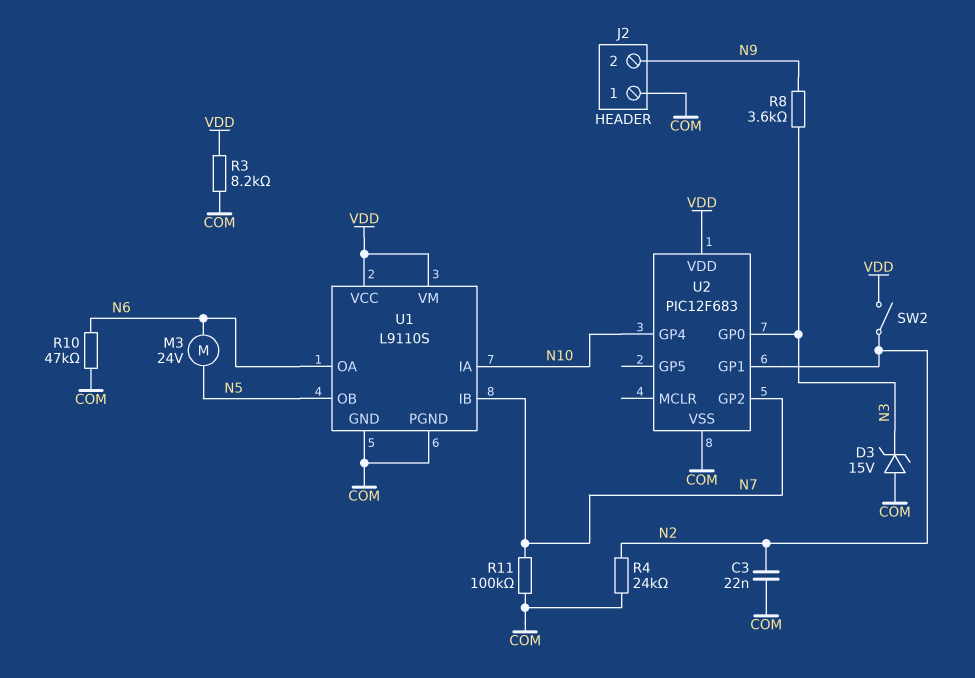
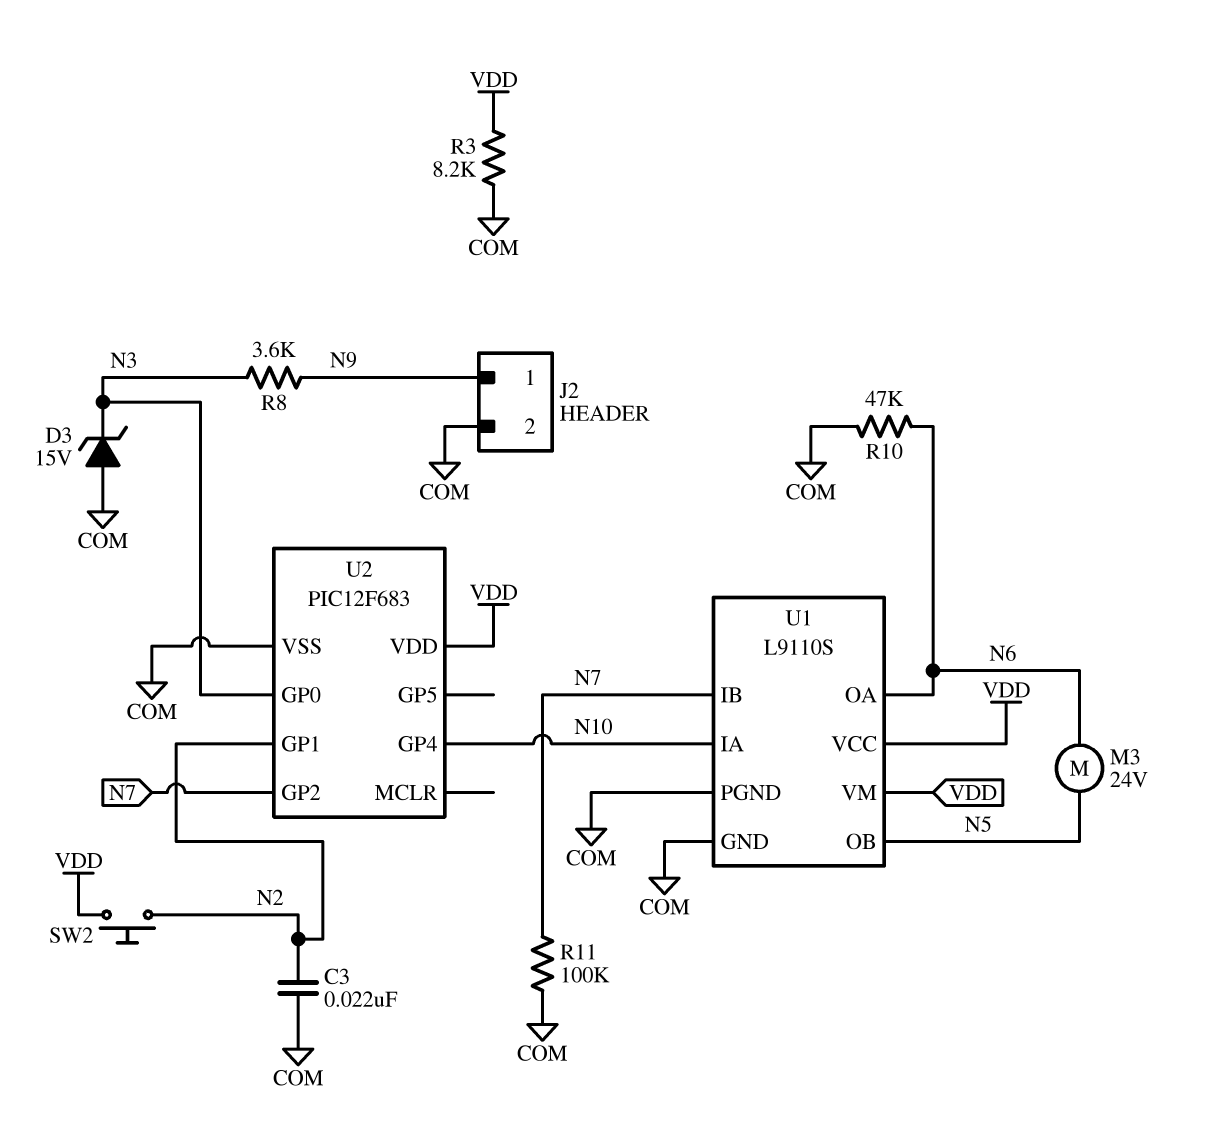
J2 pin 1: COM -> N9
J2 pin 2: N9 -> COM
R4: 24k (COM, N2) -> none
SW2: switch (N2, VDD) -> button (N2, VDD)

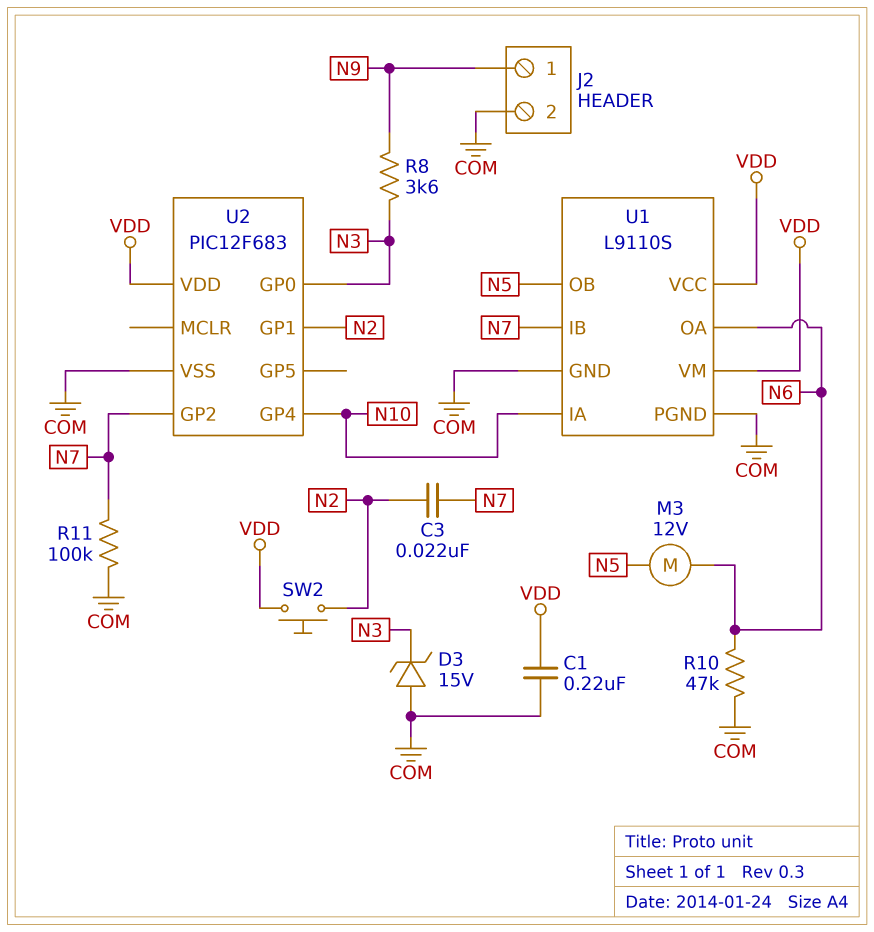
C1: none -> 220nF (COM, VDD)
C3: 22nF (COM, N2) -> 22nF (N2, N7)
M3: motor 24V (N5, N6) -> motor 12V (N5, N6)
R3: 8.2k (COM, VDD) -> none

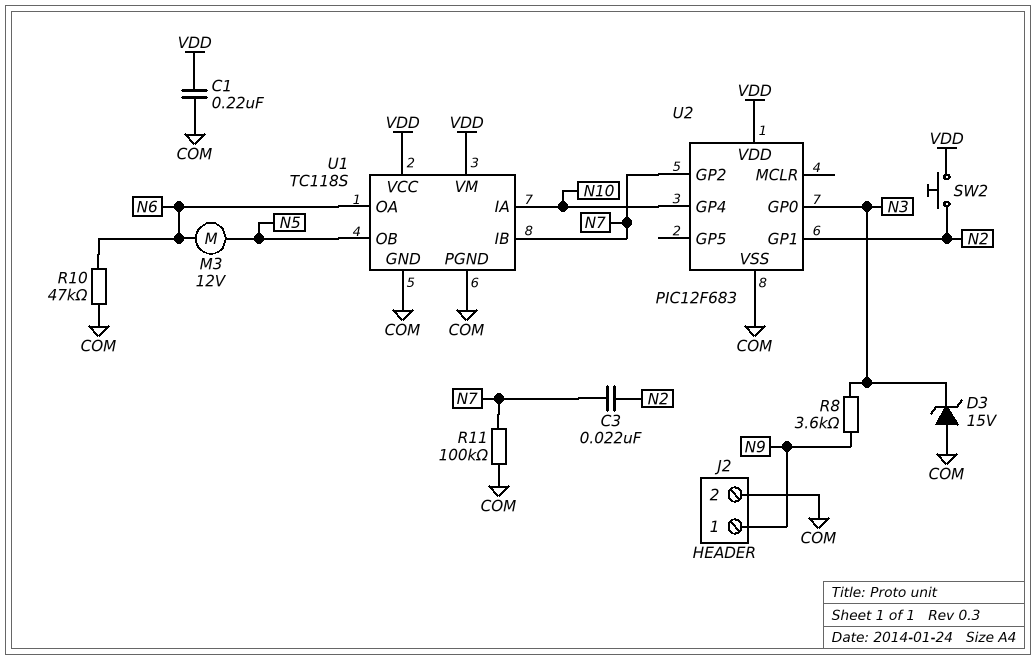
U1: L9110S -> TC118S

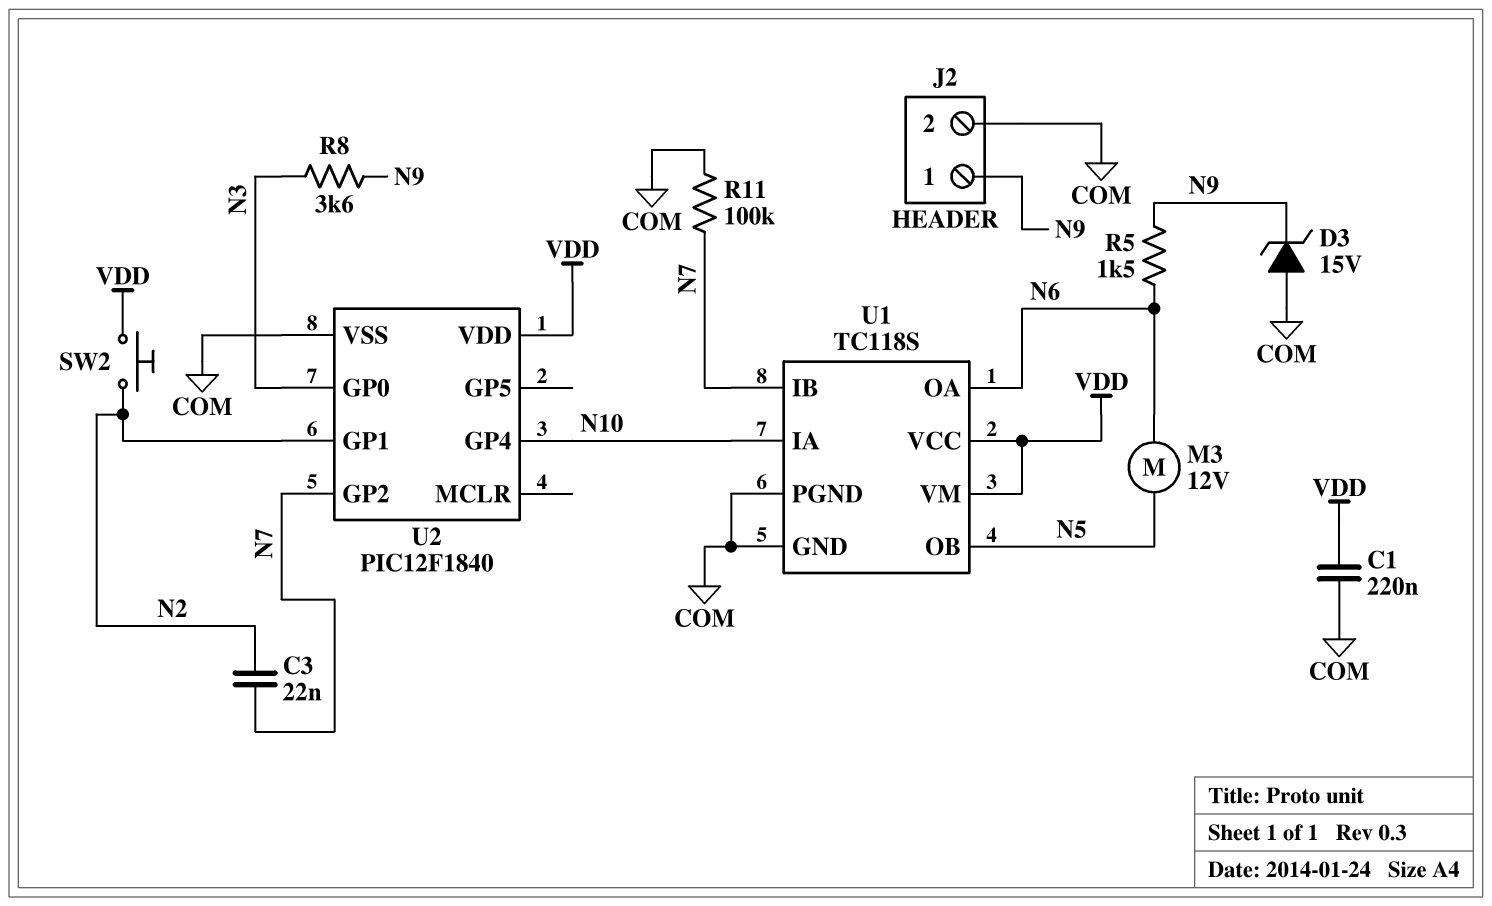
D3: zener 15V (A COM, K N3) -> zener 15V (A COM, K N9)
R5: none -> 1.5k (N6, N9)
R10: 47k (COM, N6) -> none
U2: PIC12F683 -> PIC12F1840

